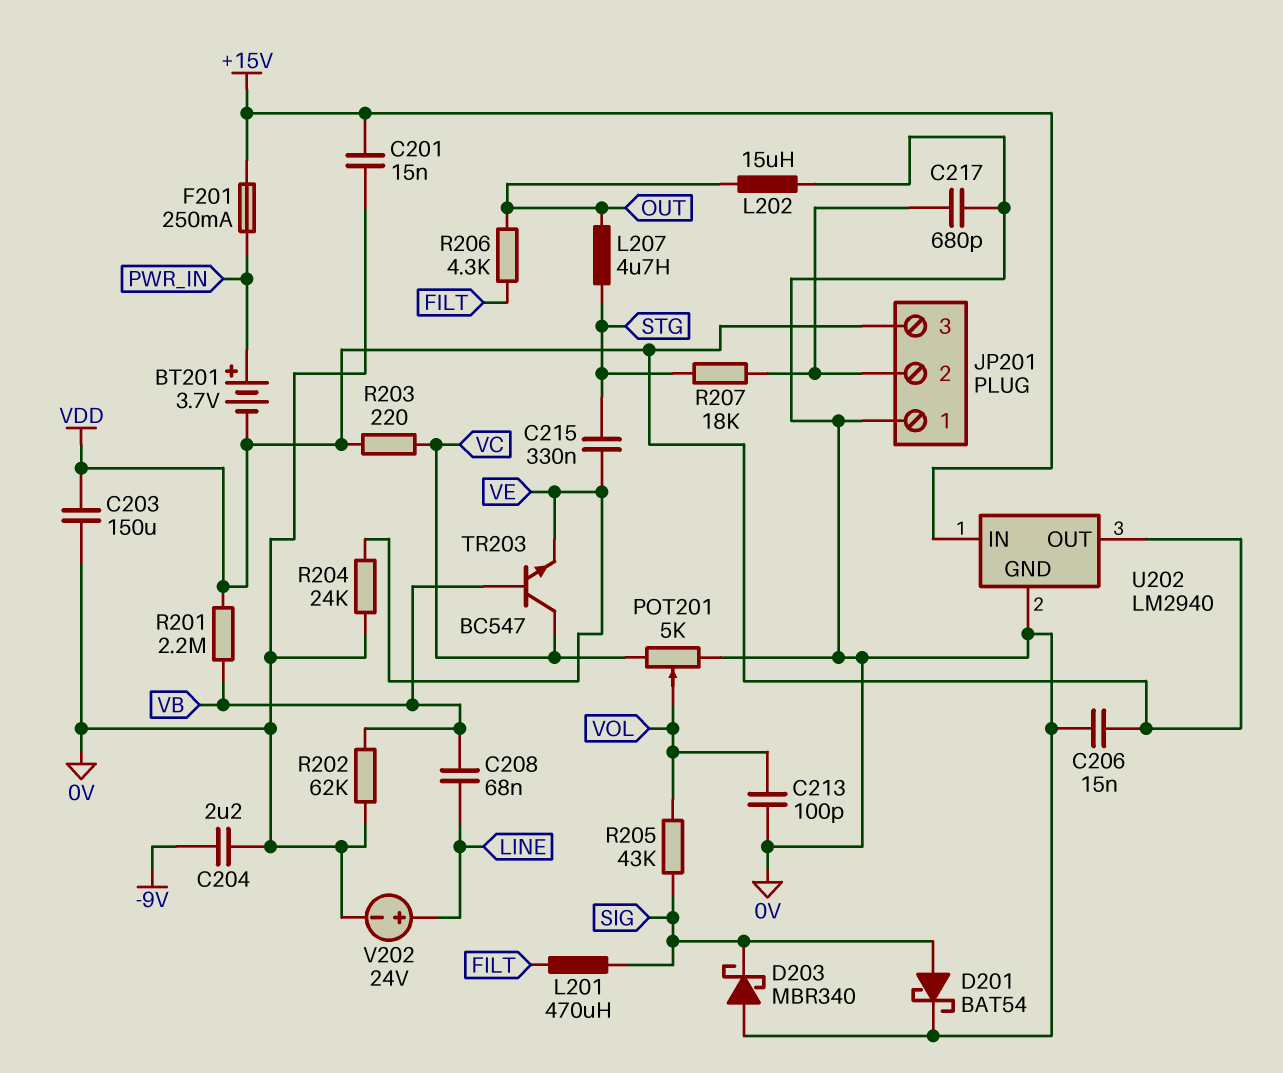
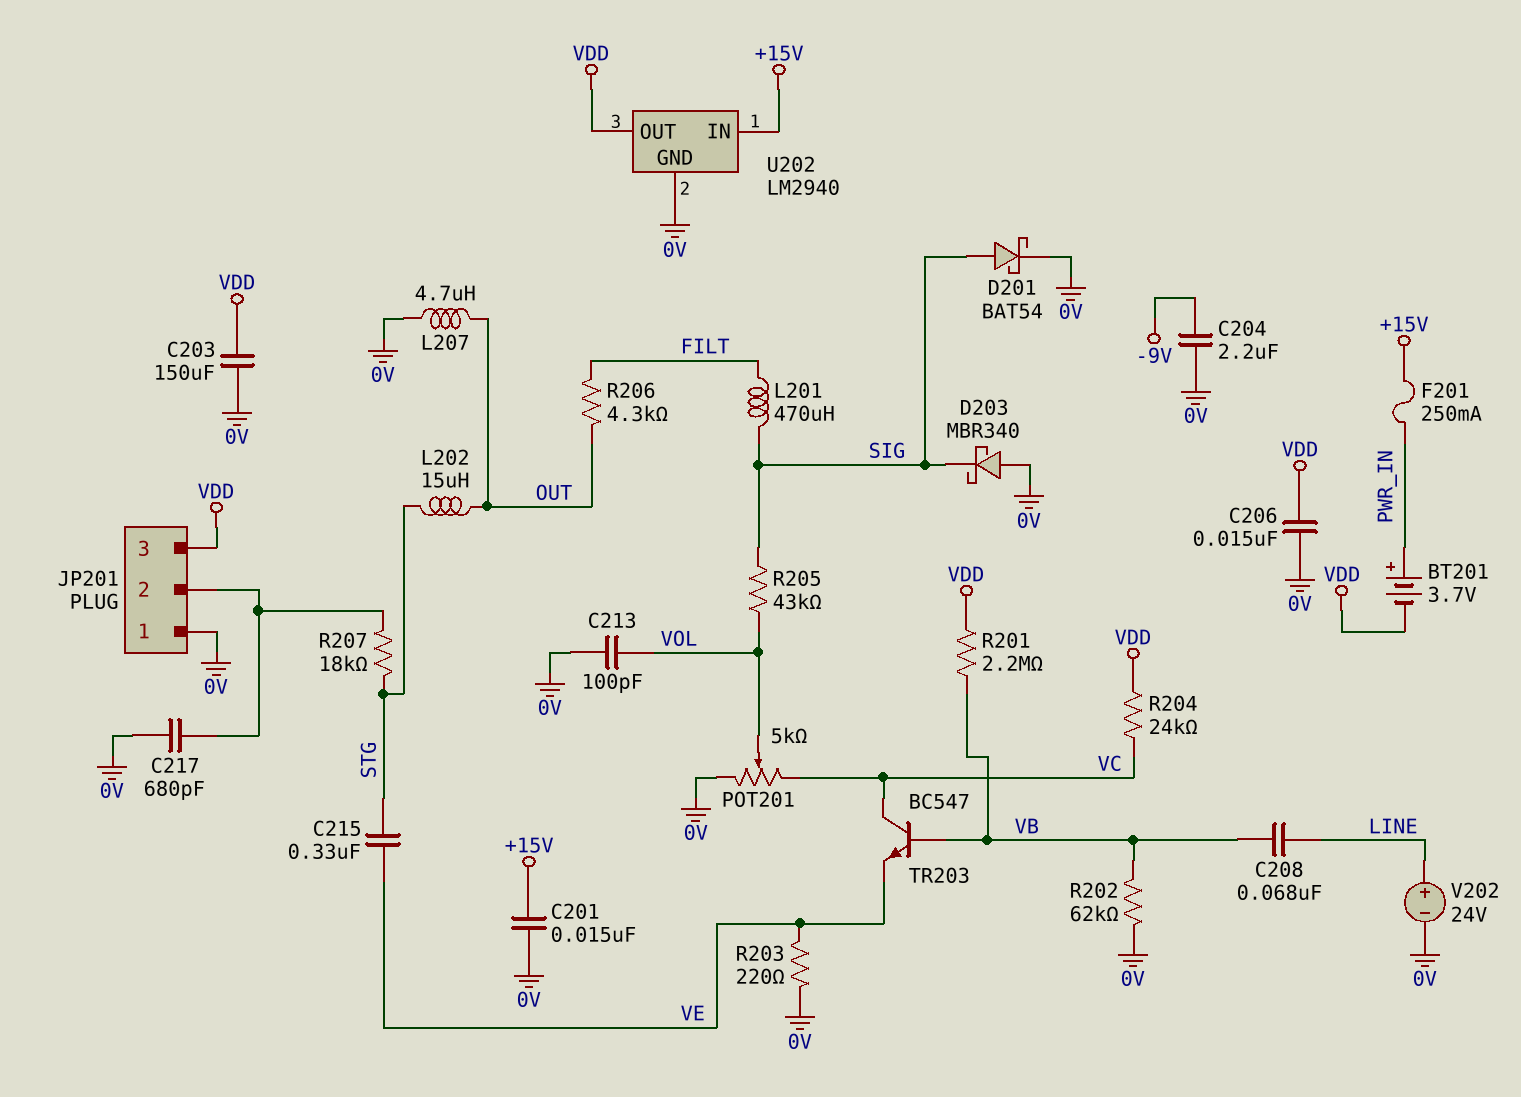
L202: 15uH (0V, OUT) -> 15uH (OUT, STG)
L207: 4.7uH (OUT, STG) -> 4.7uH (0V, OUT)
R203: 220 (VC, VDD) -> 220 (0V, VE)
R204: 24k (0V, VE) -> 24k (VC, VDD)

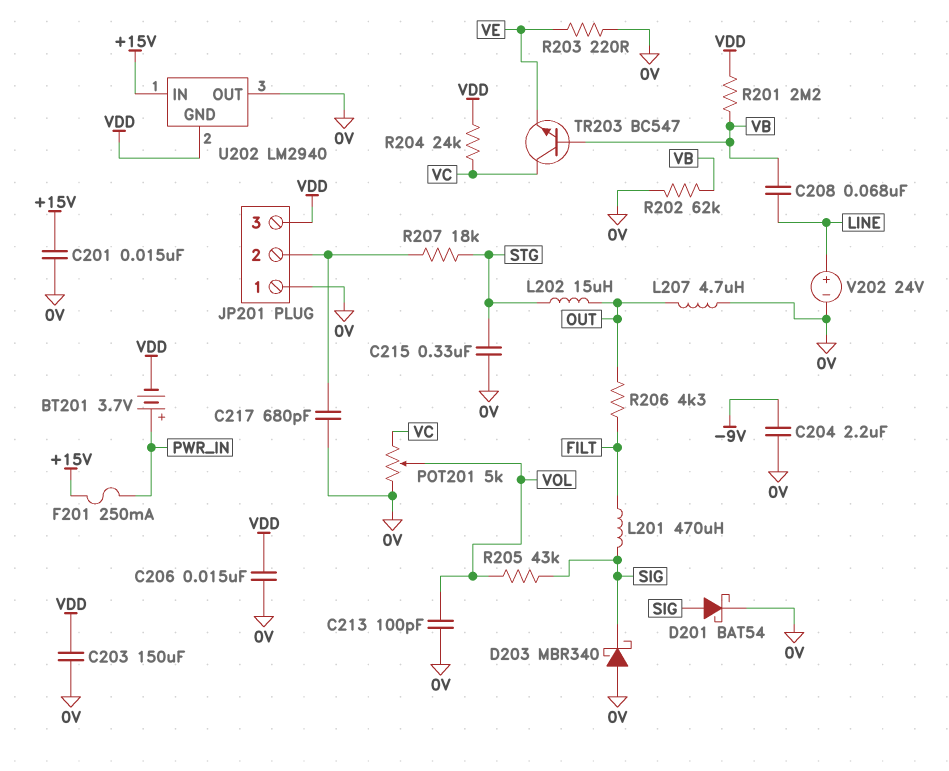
C215: 330nF (STG, VE) -> 330nF (0V, STG)
U202 pin GND: 0V -> VDD
U202 pin OUT: VDD -> 0V

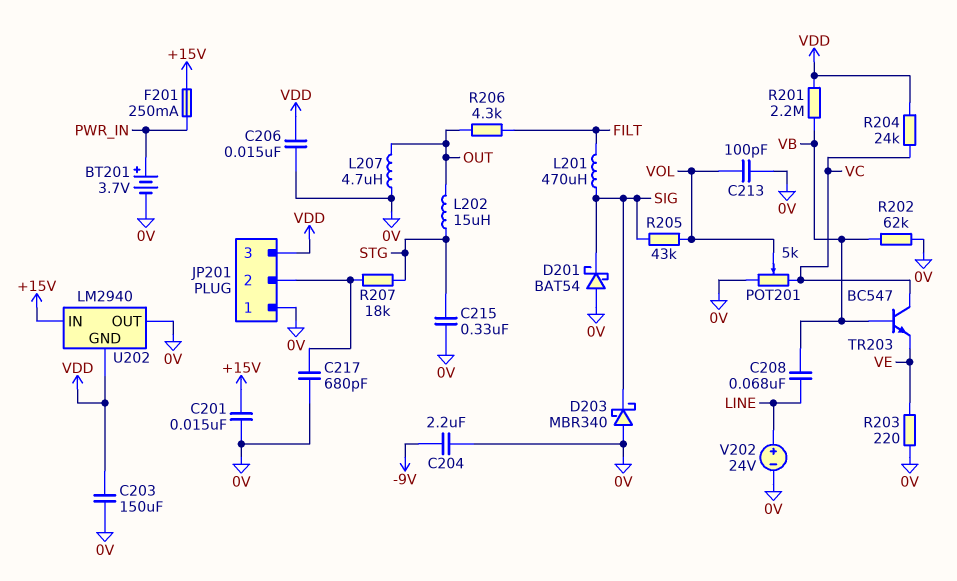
BT201: 3.7V (plus PWR_IN, minus VDD) -> 3.7V (plus PWR_IN, minus 0V)
D201: schottky BAT54 (A SIG, K 0V) -> schottky BAT54 (A 0V, K SIG)

